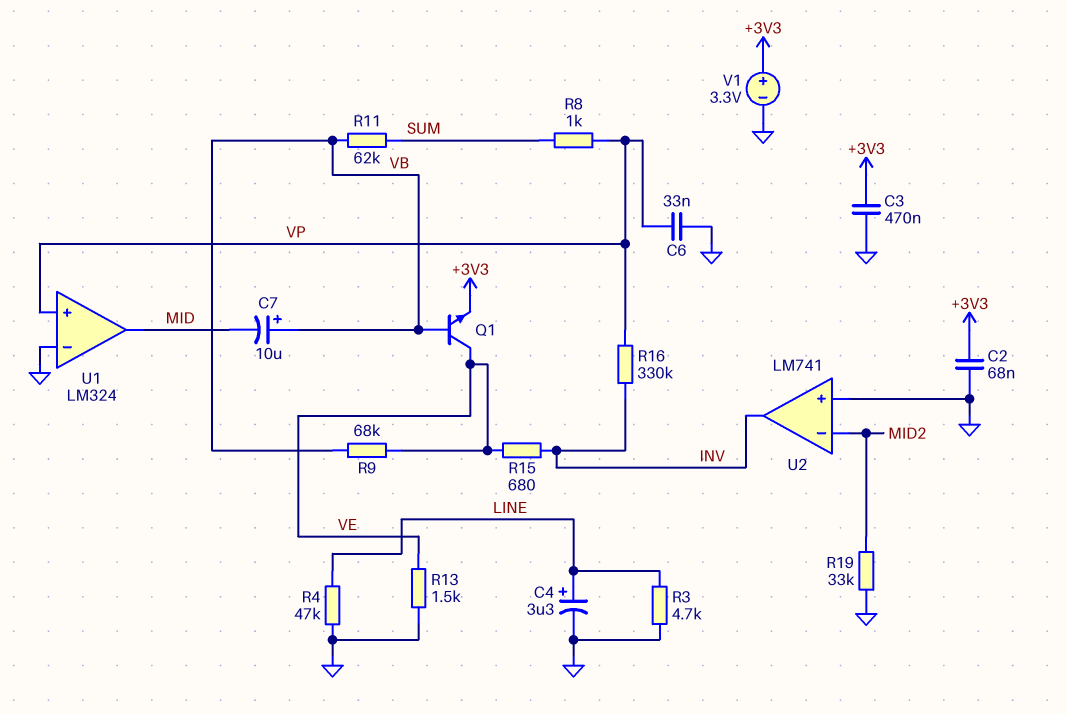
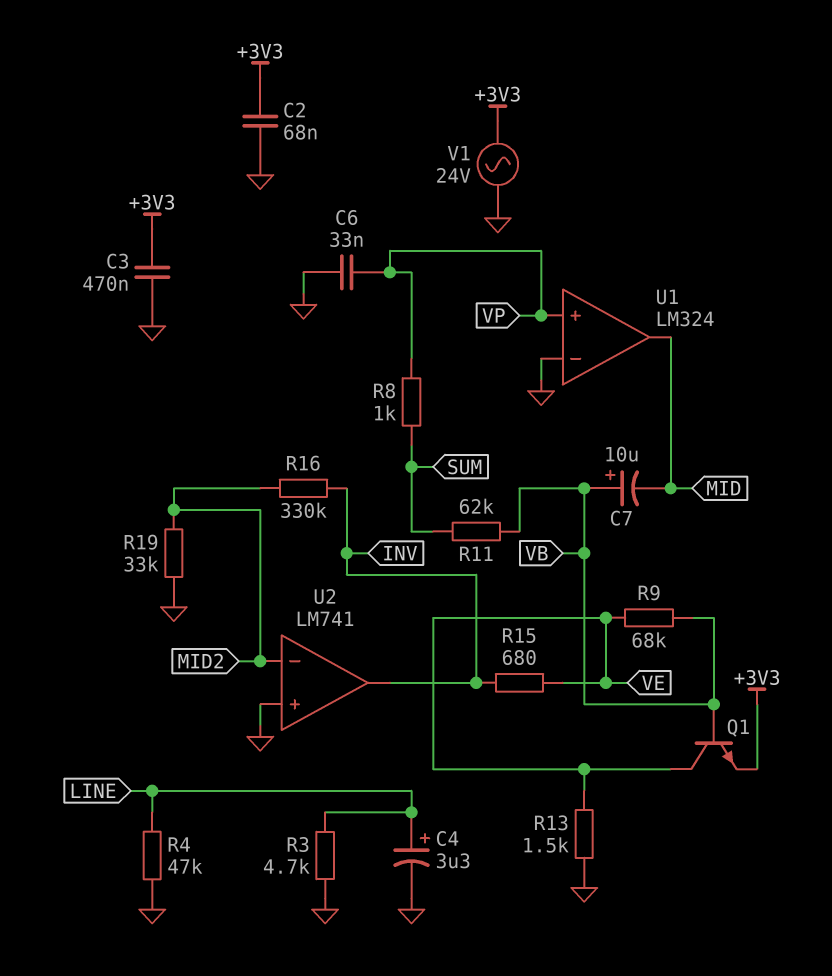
R16: 330k (INV, VP) -> 330k (INV, MID2)
V1: 3.3V (plus +3V3, minus GND) -> AC 24V (+3V3, GND)

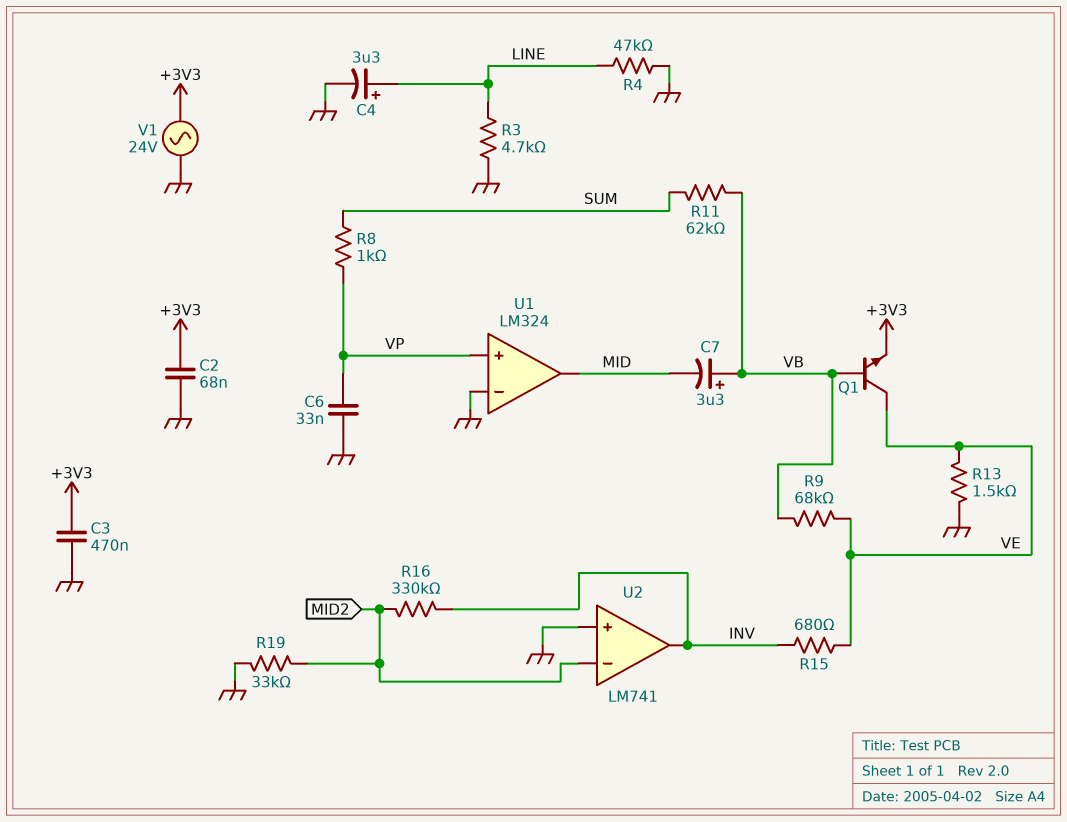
C7: 10uF (plus VB, minus MID) -> 3.3uF (plus VB, minus MID)

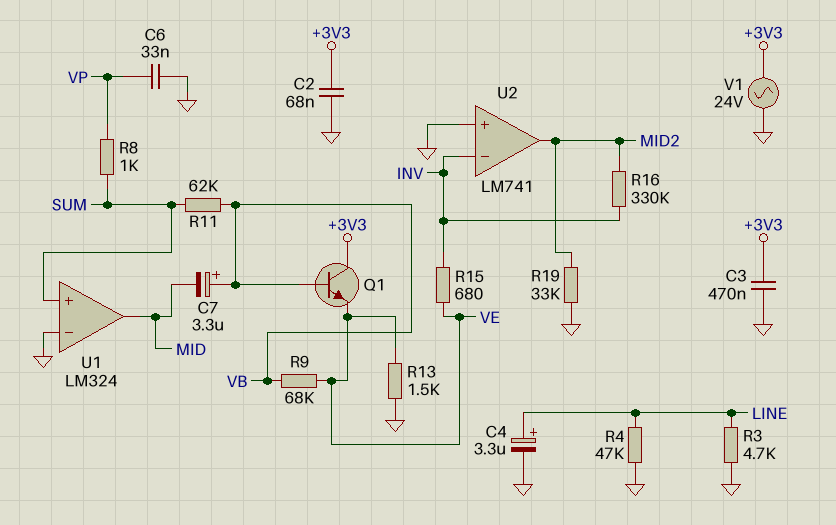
Q1: NPN (B VB, C VE, E +3V3) -> NPN (B VB, C +3V3, E VE)
U1 pin in+: VP -> SUM
U2 pin in-: MID2 -> INV
U2 pin out: INV -> MID2

